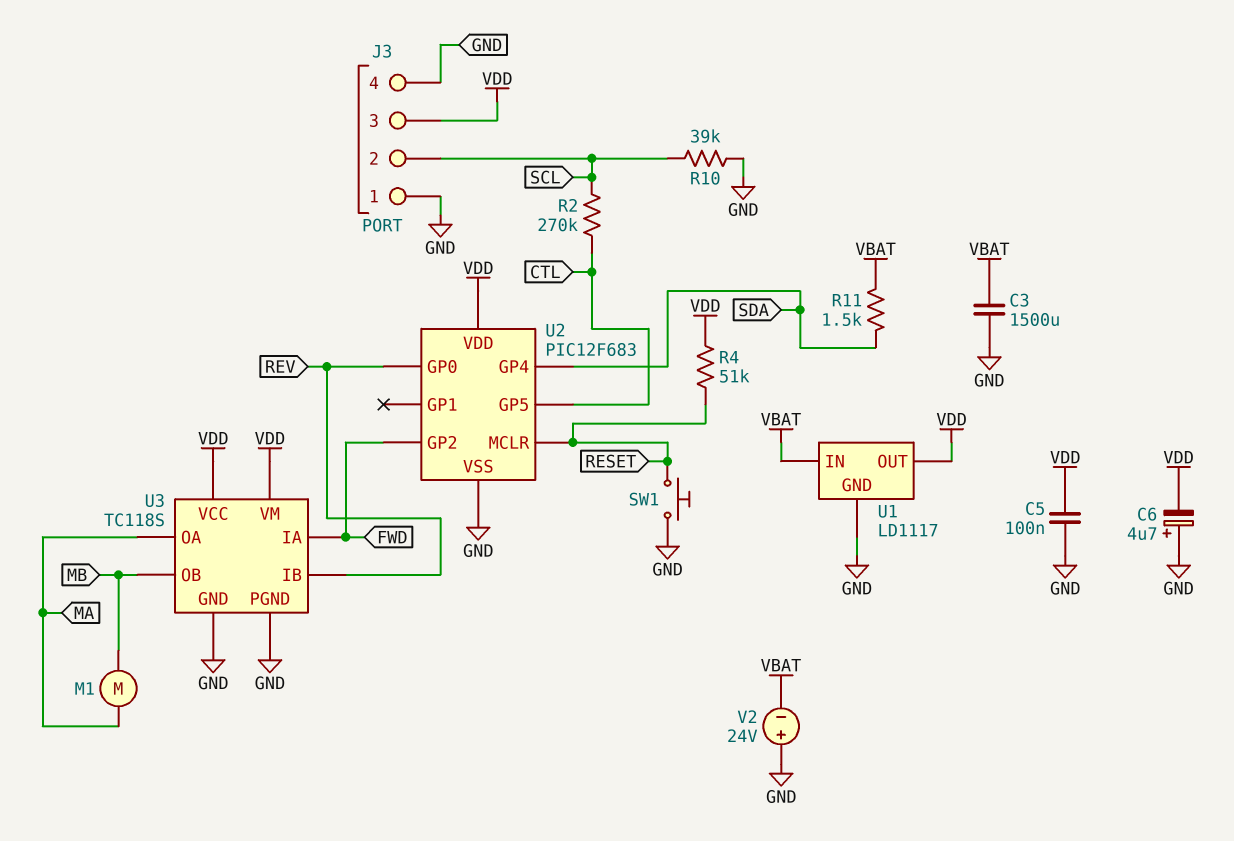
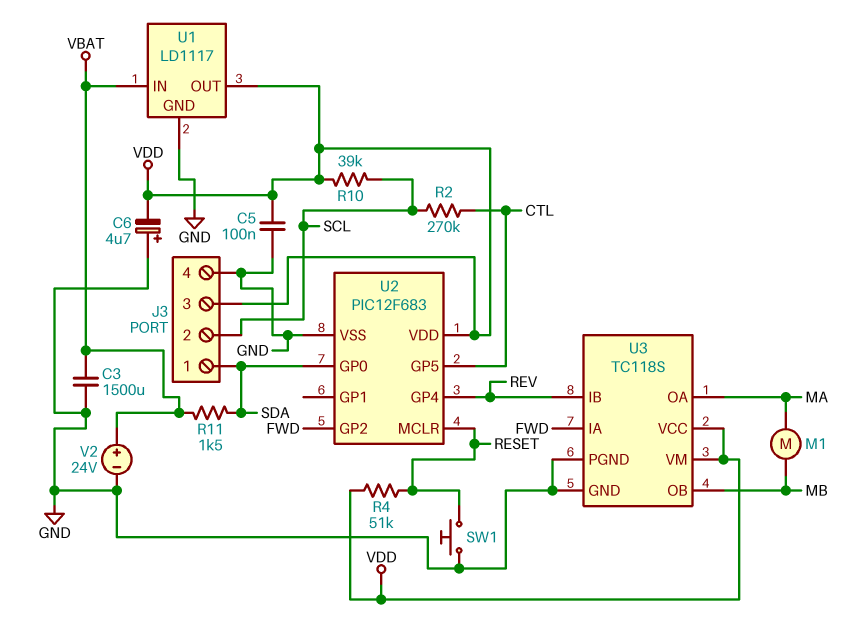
J3 pin 1: GND -> SDA
R10: 39k (GND, SCL) -> 39k (SCL, VDD)
U2 pin GP0: REV -> SDA
U2 pin GP4: SDA -> REV
V2: 24V (plus GND, minus VBAT) -> 24V (plus VBAT, minus GND)

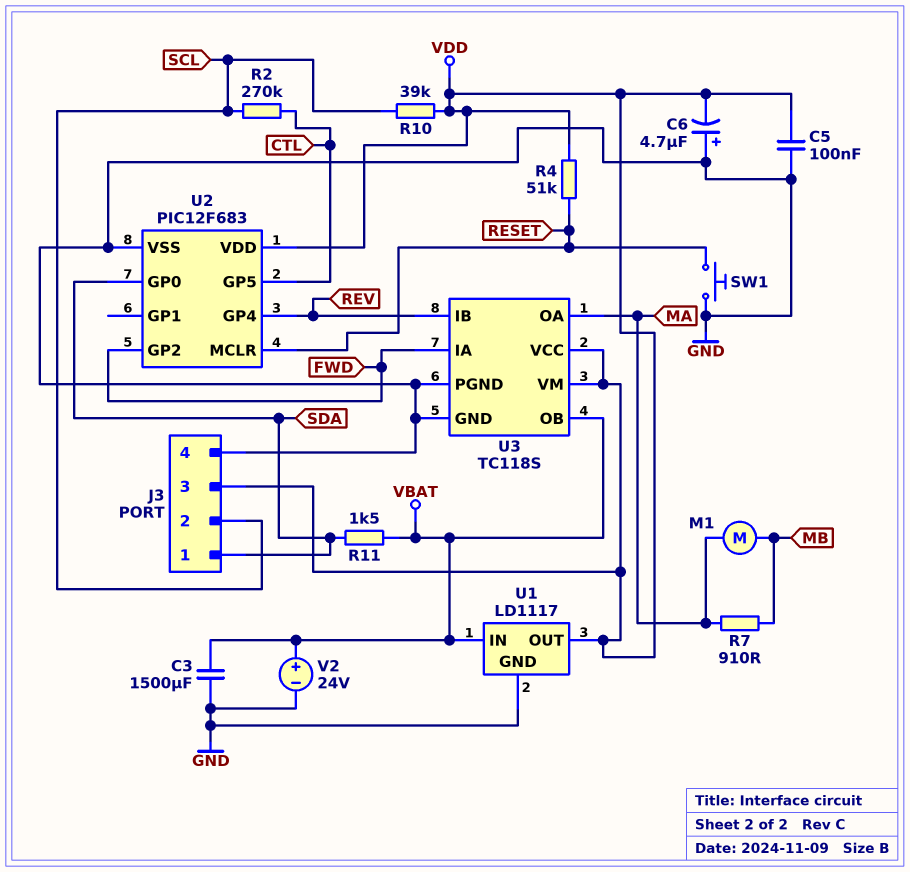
R7: none -> 910 (MA, MB)
U3 pin OB: MB -> VBAT

